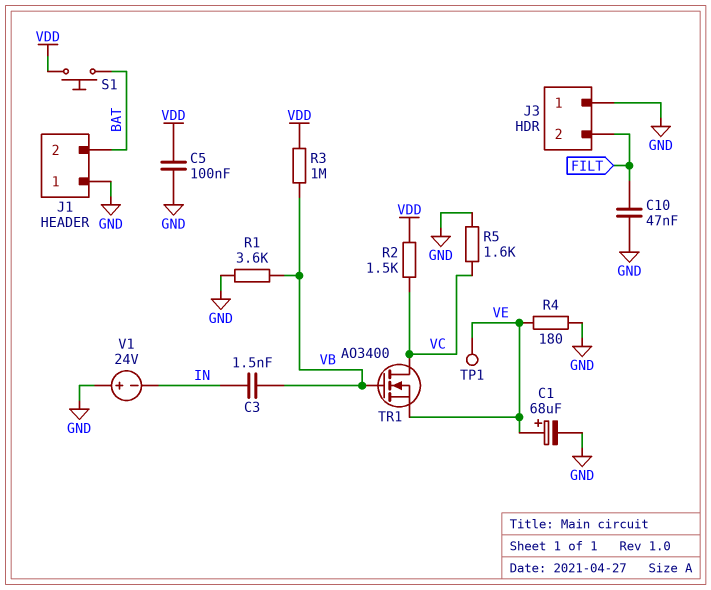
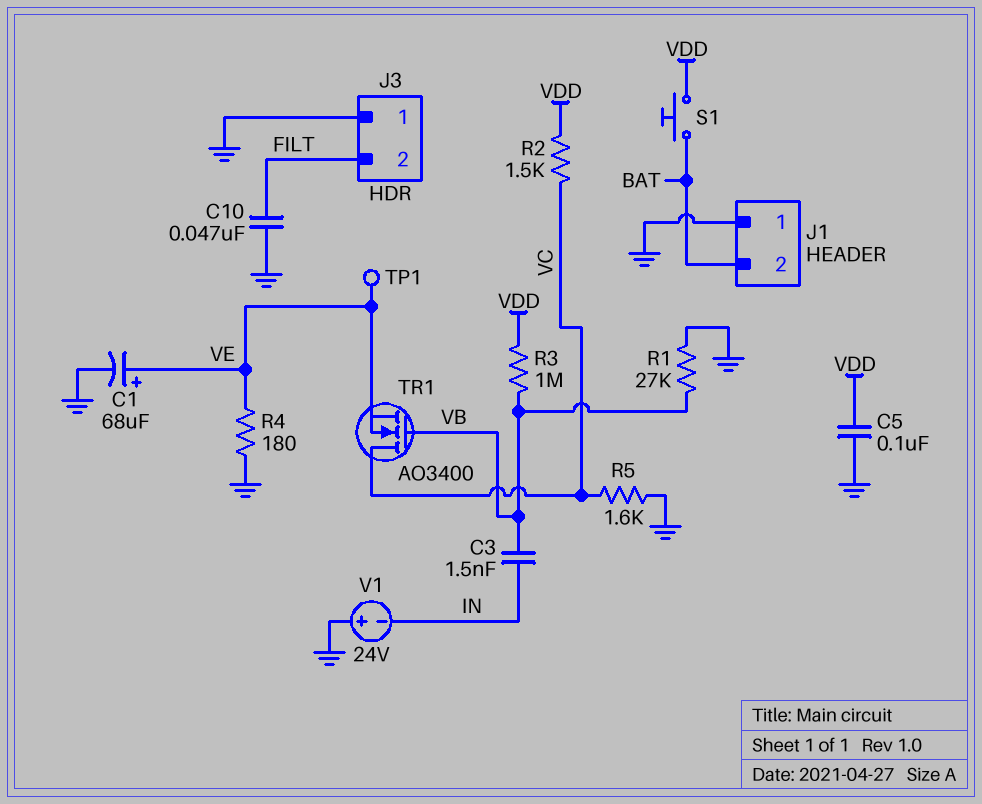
R1: 3.6k (GND, VB) -> 27k (GND, VB)

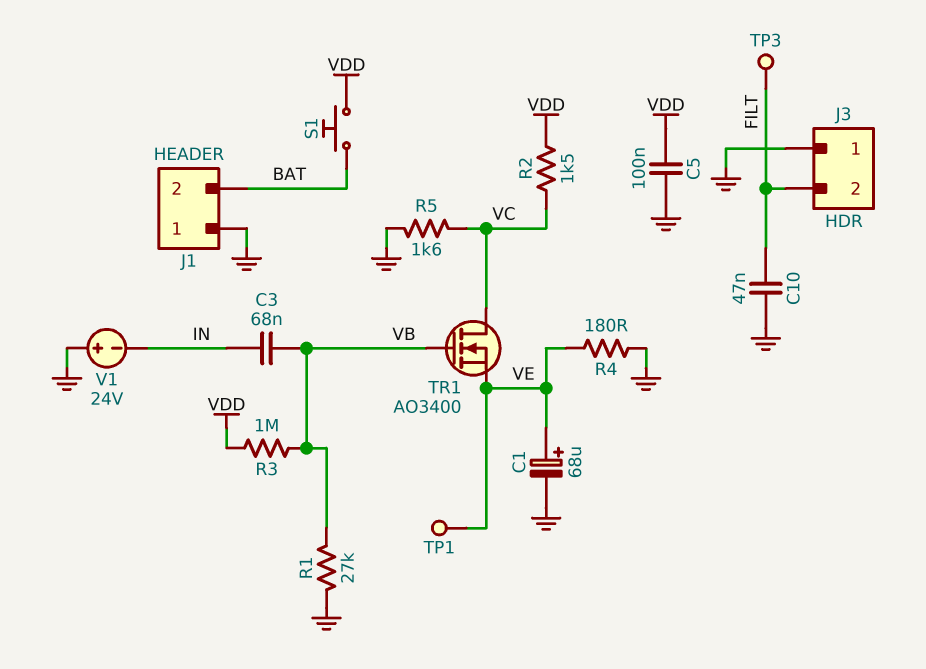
C3: 1.5nF (IN, VB) -> 68nF (IN, VB)
TP3: none -> test point (FILT)

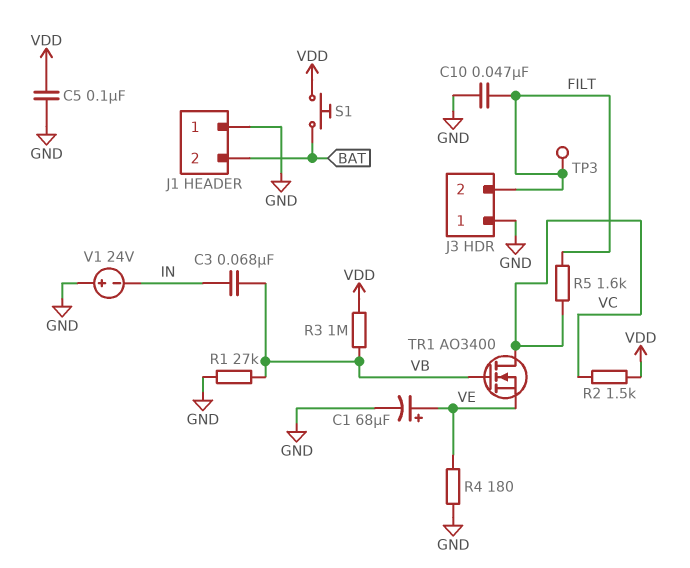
R5: 1.6k (GND, VC) -> 1.6k (FILT, VC)
TP1: test point (VE) -> none

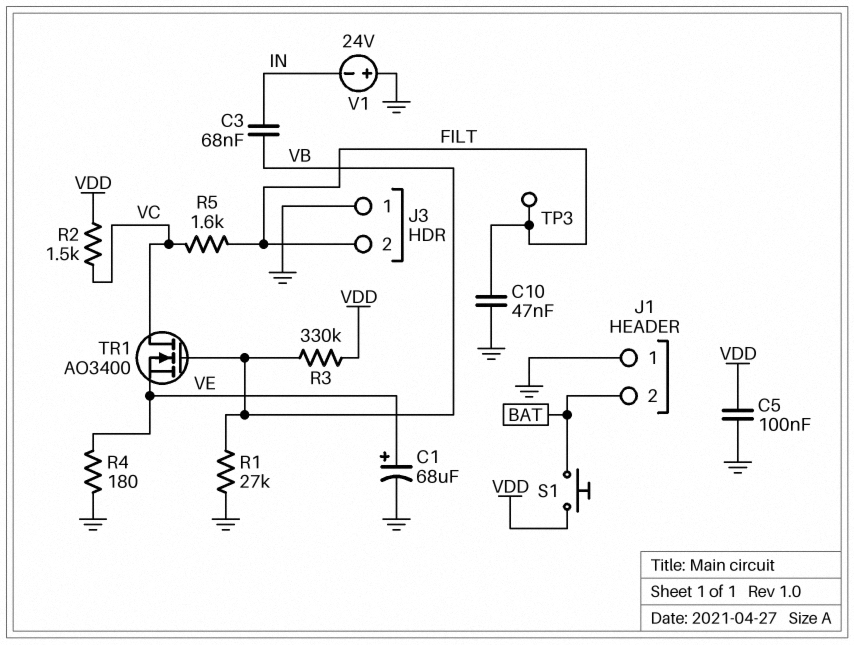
R3: 1M (VB, VDD) -> 330k (VB, VDD)

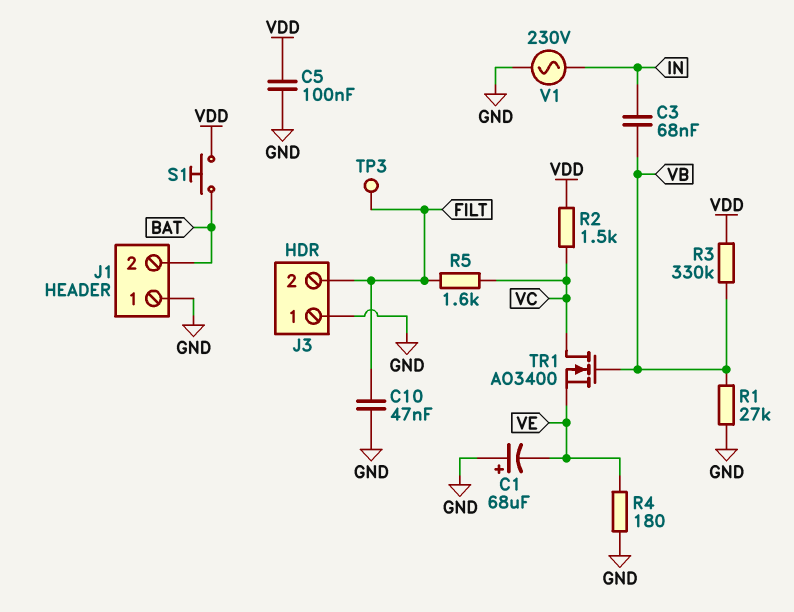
C1: 68uF (plus VE, minus GND) -> 68uF (plus GND, minus VE)
V1: 24V (plus GND, minus IN) -> AC 230V (GND, IN)

